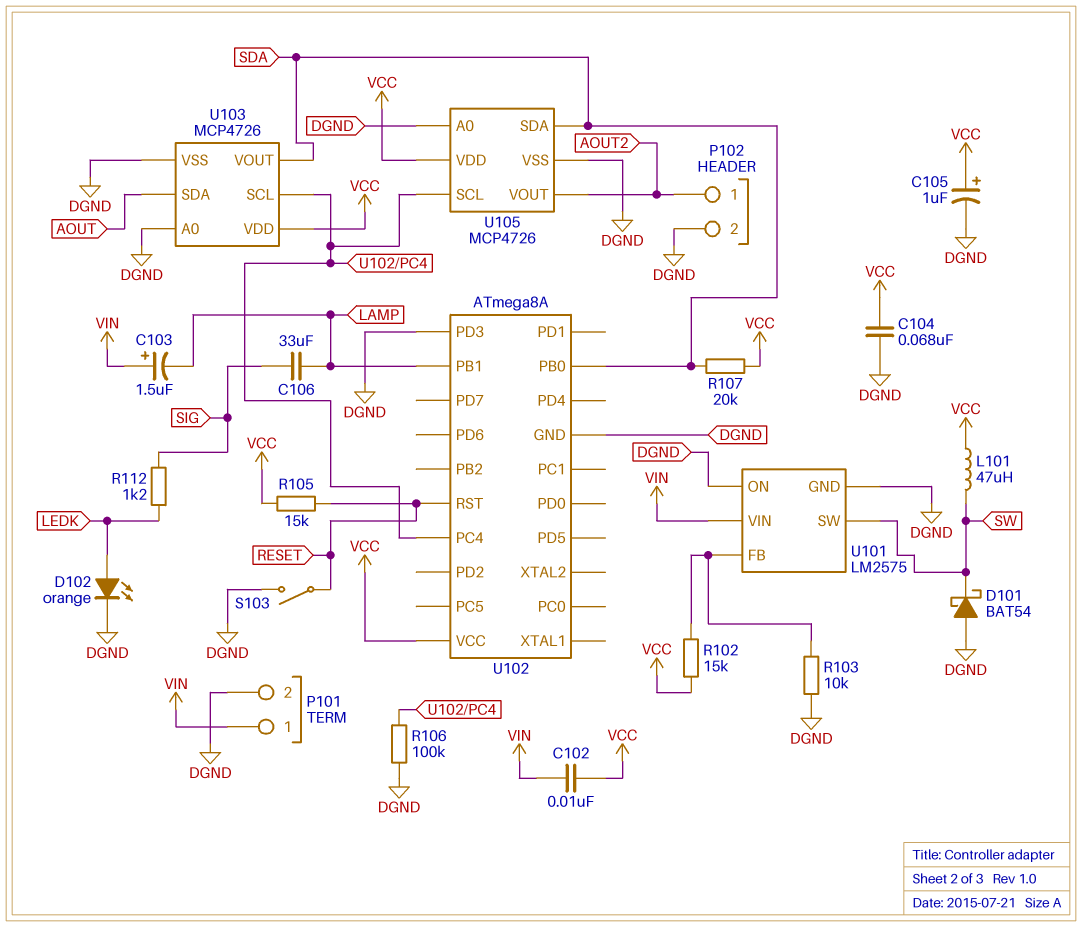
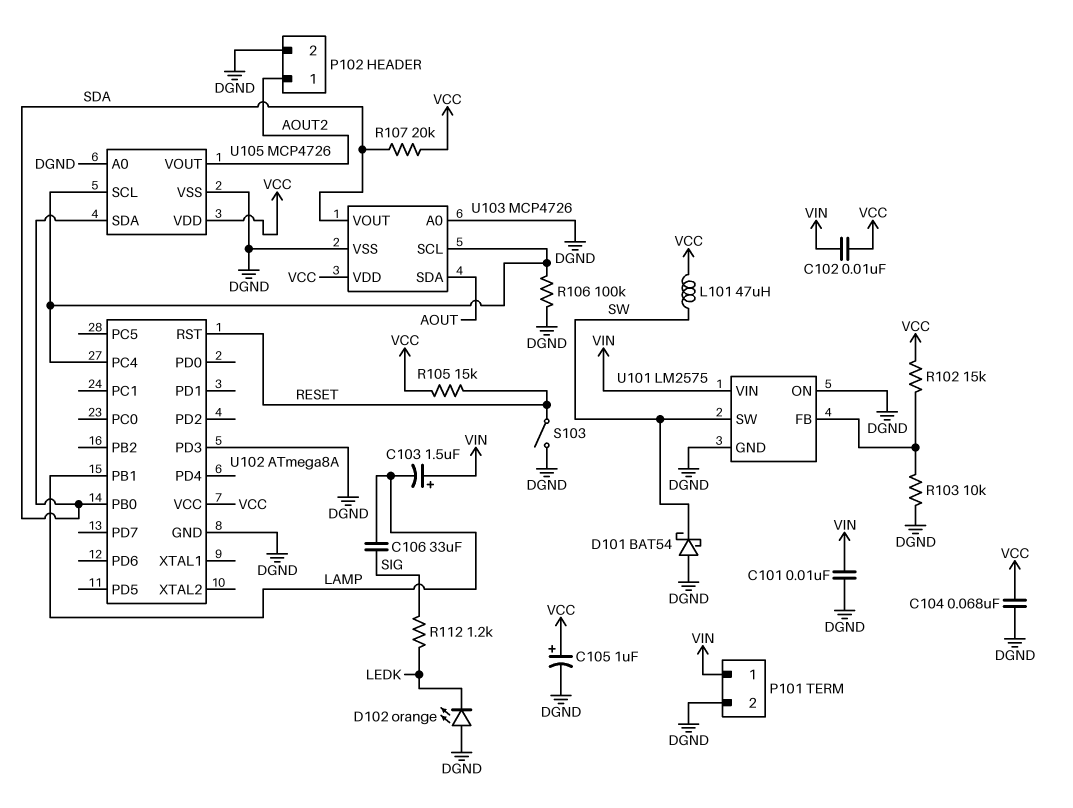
C101: none -> 10nF (DGND, VIN)
D102: LED orange (A LEDK, K DGND) -> LED orange (A DGND, K LEDK)

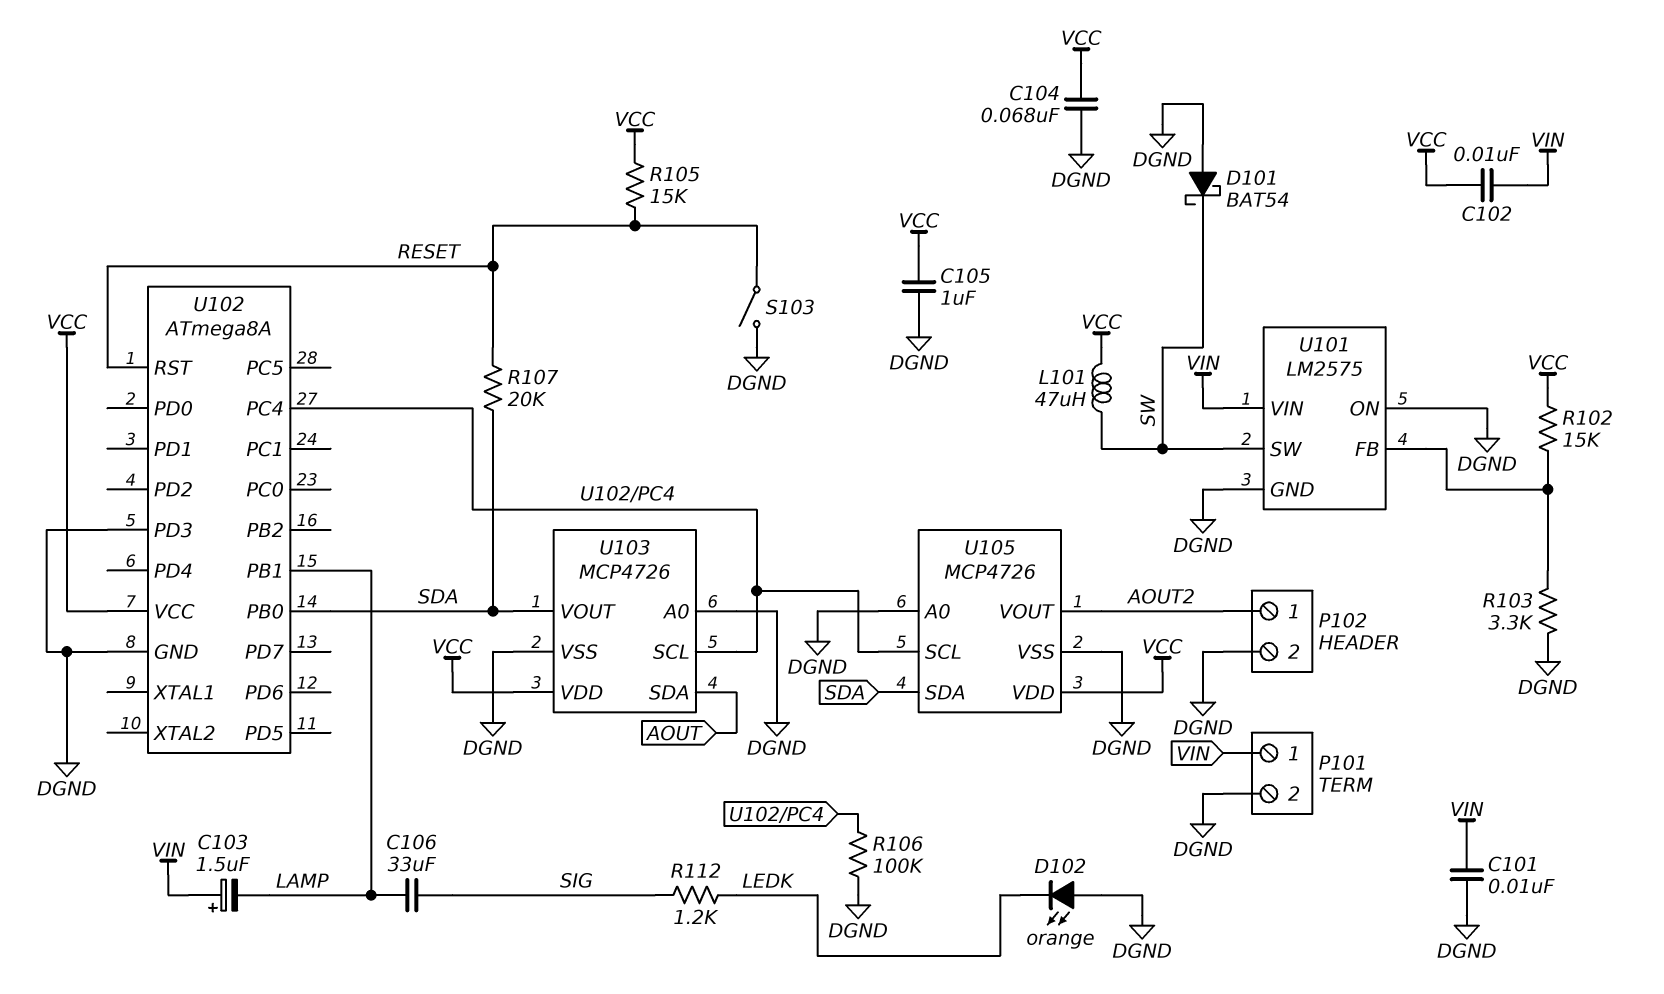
C105: 1uF (plus VCC, minus DGND) -> 1uF (DGND, VCC)
R103: 10k (DGND, U101/FB) -> 3.3k (DGND, U101/FB)
R107: 20k (SDA, VCC) -> 20k (RESET, SDA)

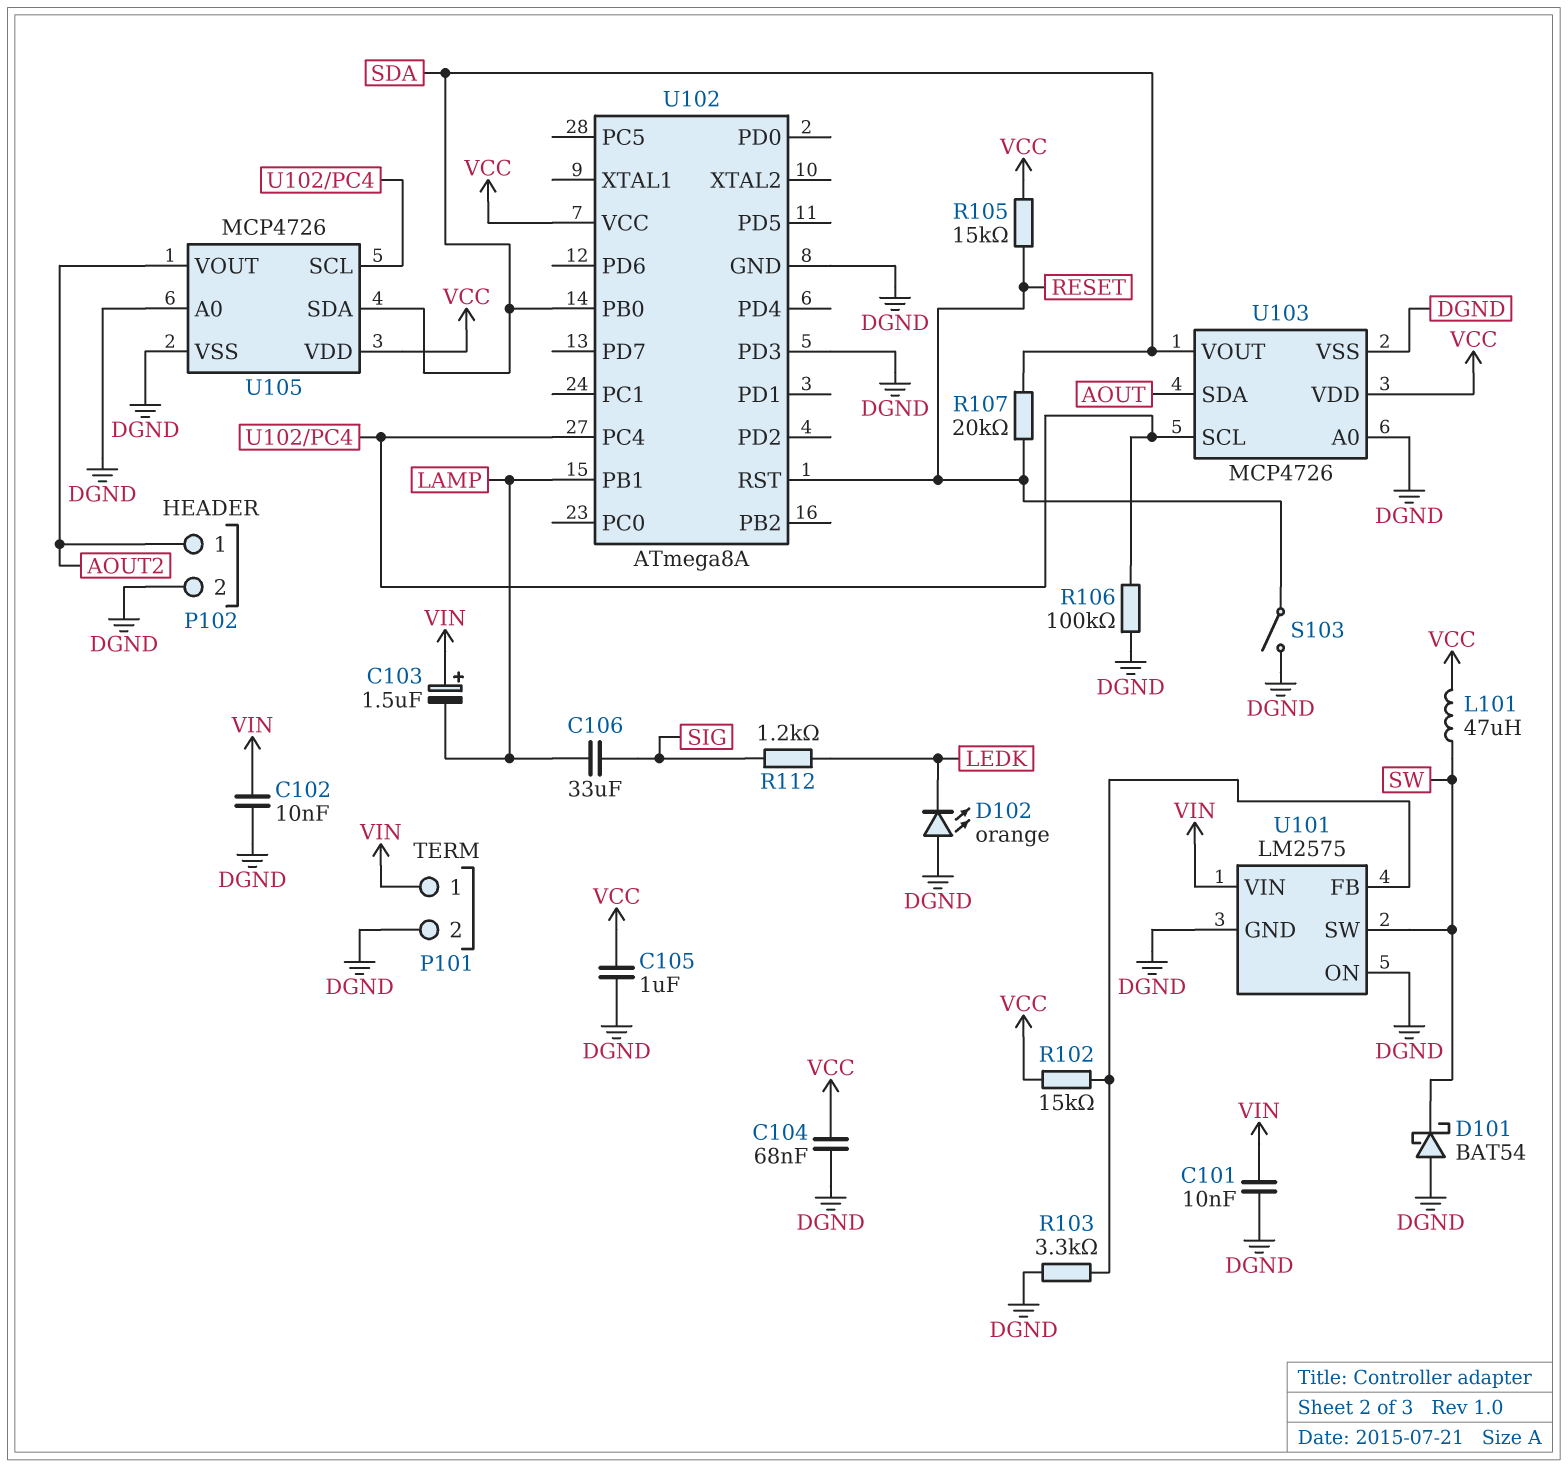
C102: 10nF (VCC, VIN) -> 10nF (DGND, VIN)

